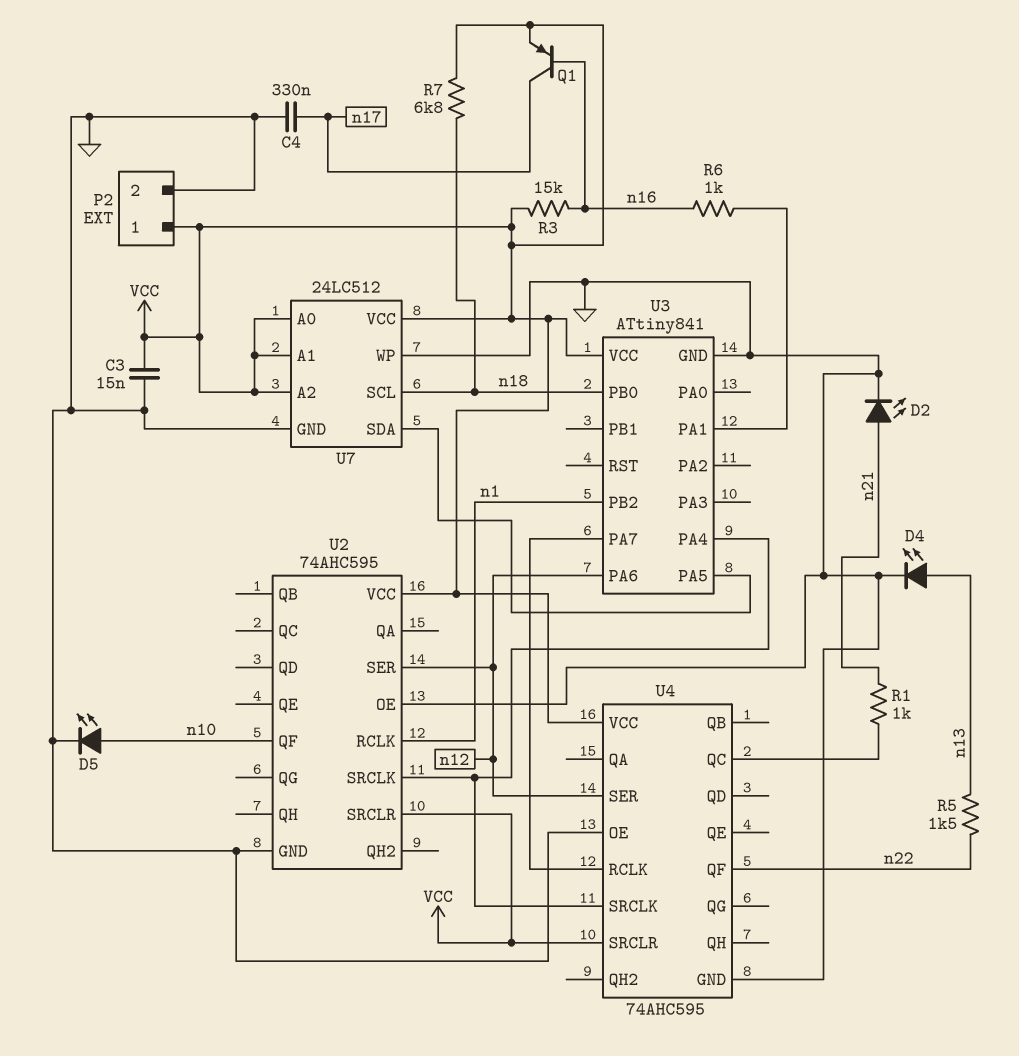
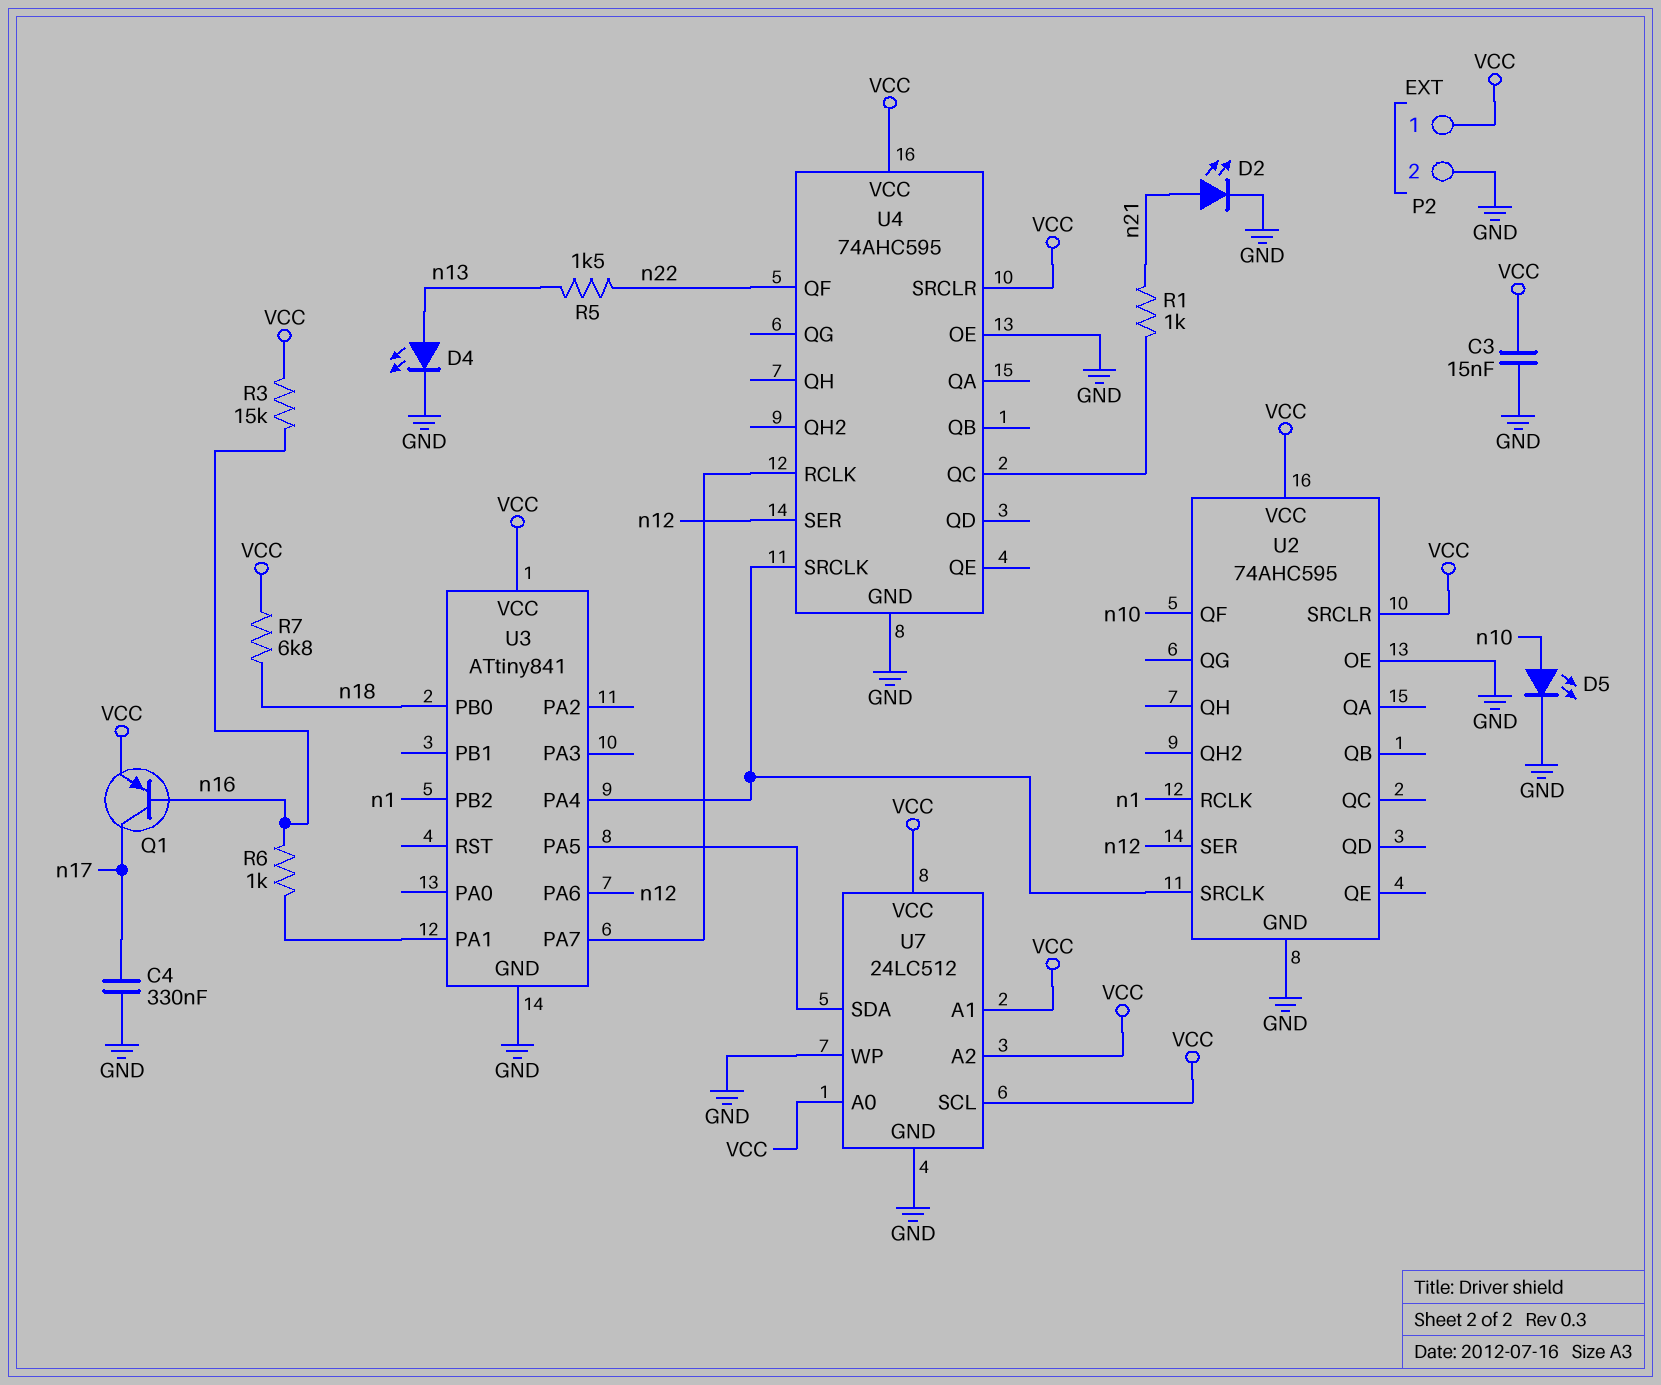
U7 pin SCL: n18 -> VCC

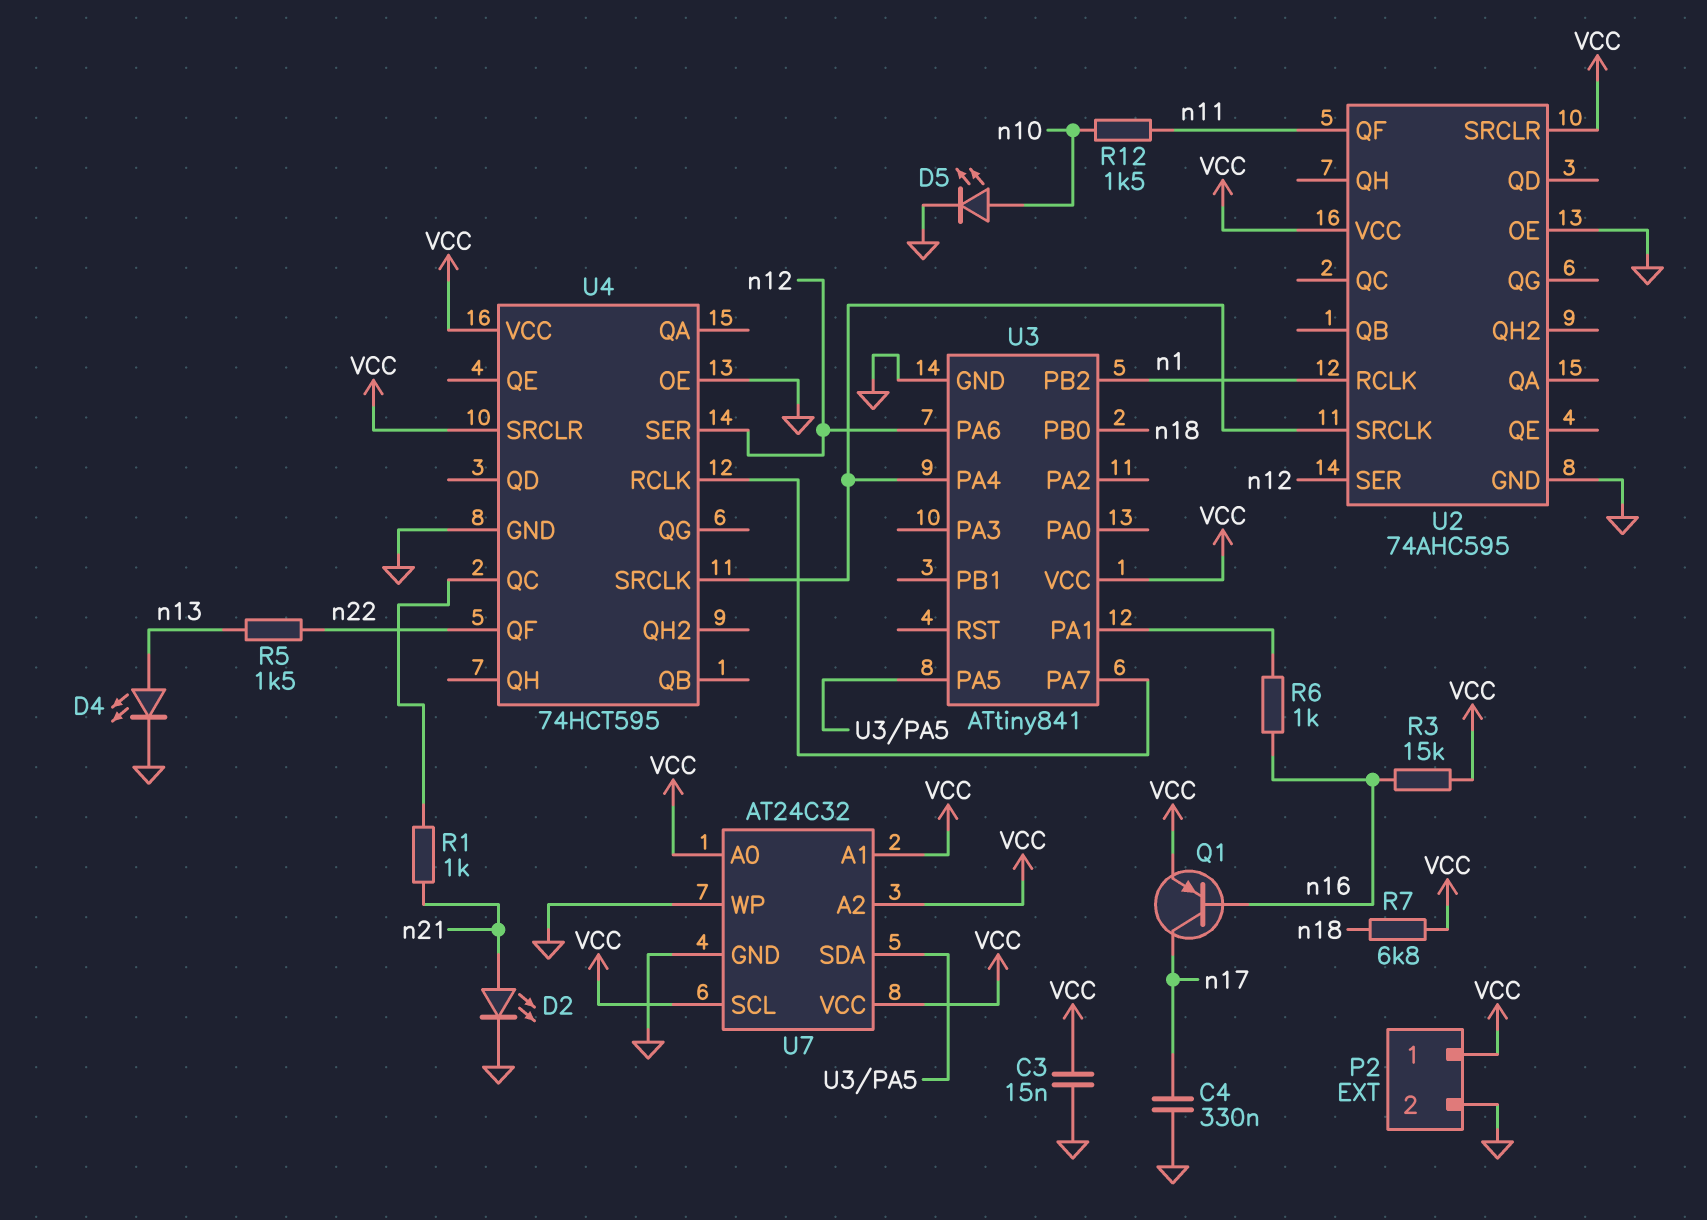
R12: none -> 1.5k (n10, n11)
U2 pin QF: n10 -> n11
U4: 74AHC595 -> 74HCT595
U7: 24LC512 -> AT24C32

